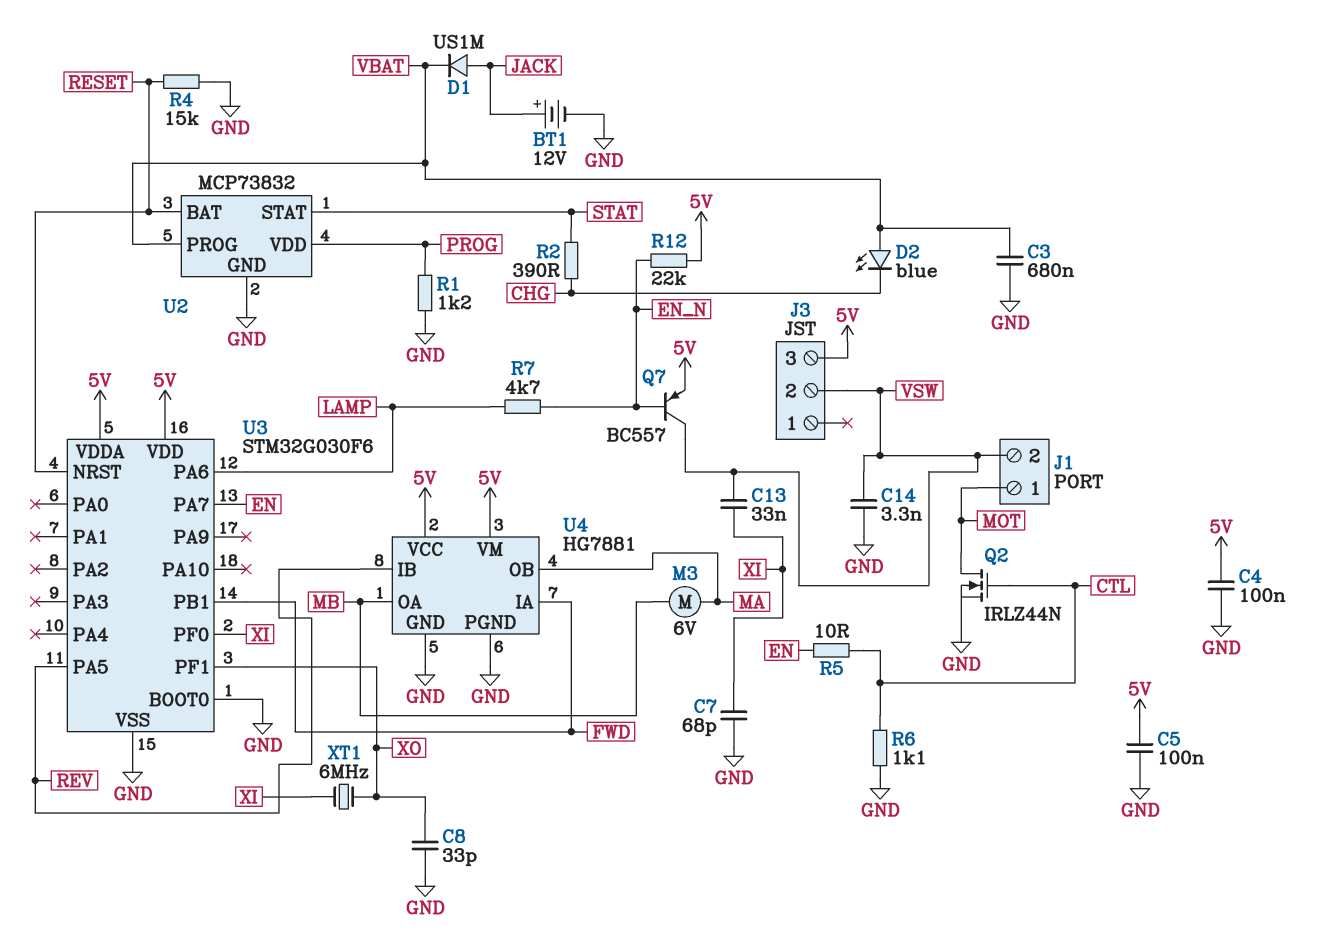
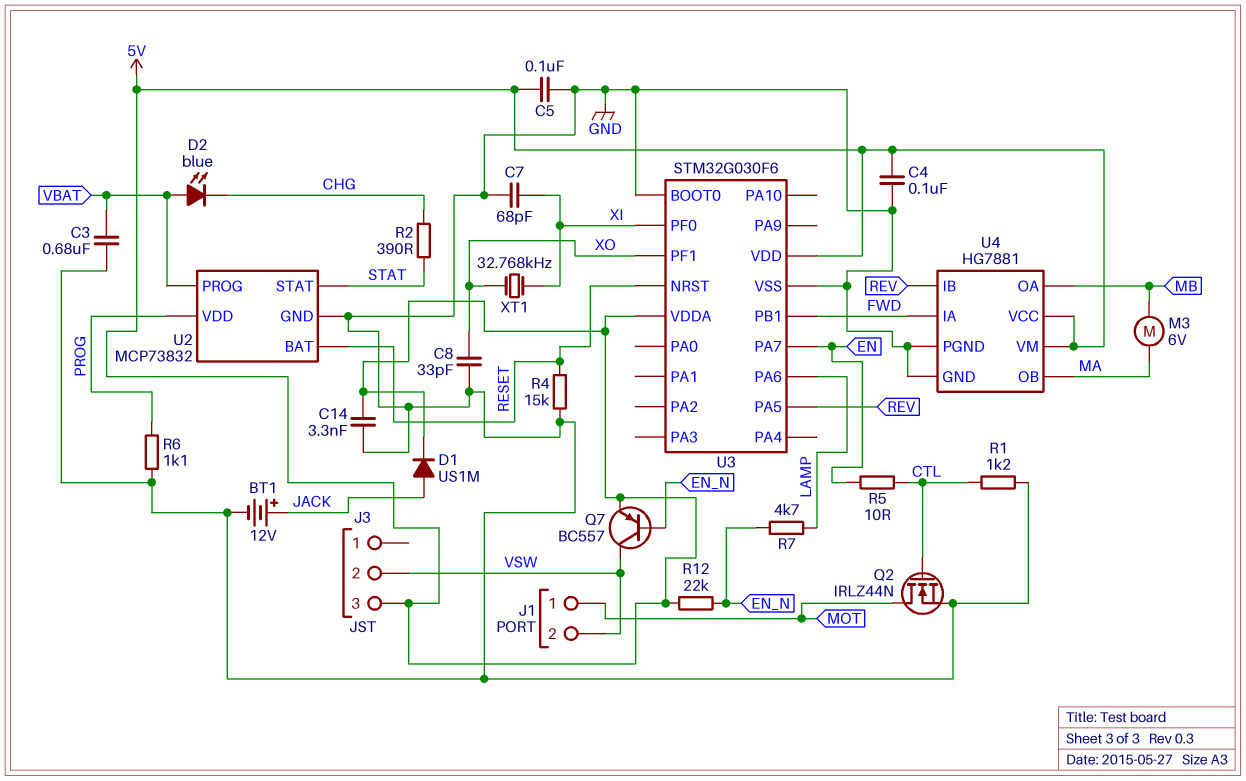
C13: 33nF (VSW, XI) -> none
C14: 3.3nF (GND, VSW) -> 3.3nF (5V, GND)
D1: diode US1M (A JACK, K VBAT) -> diode US1M (A JACK, K 5V)
R1: 1.2k (GND, PROG) -> 1.2k (CTL, GND)
R6: 1.1k (CTL, GND) -> 1.1k (GND, PROG)
XT1: 6MHz (XI, XO) -> 32.768kHz (XI, XO)

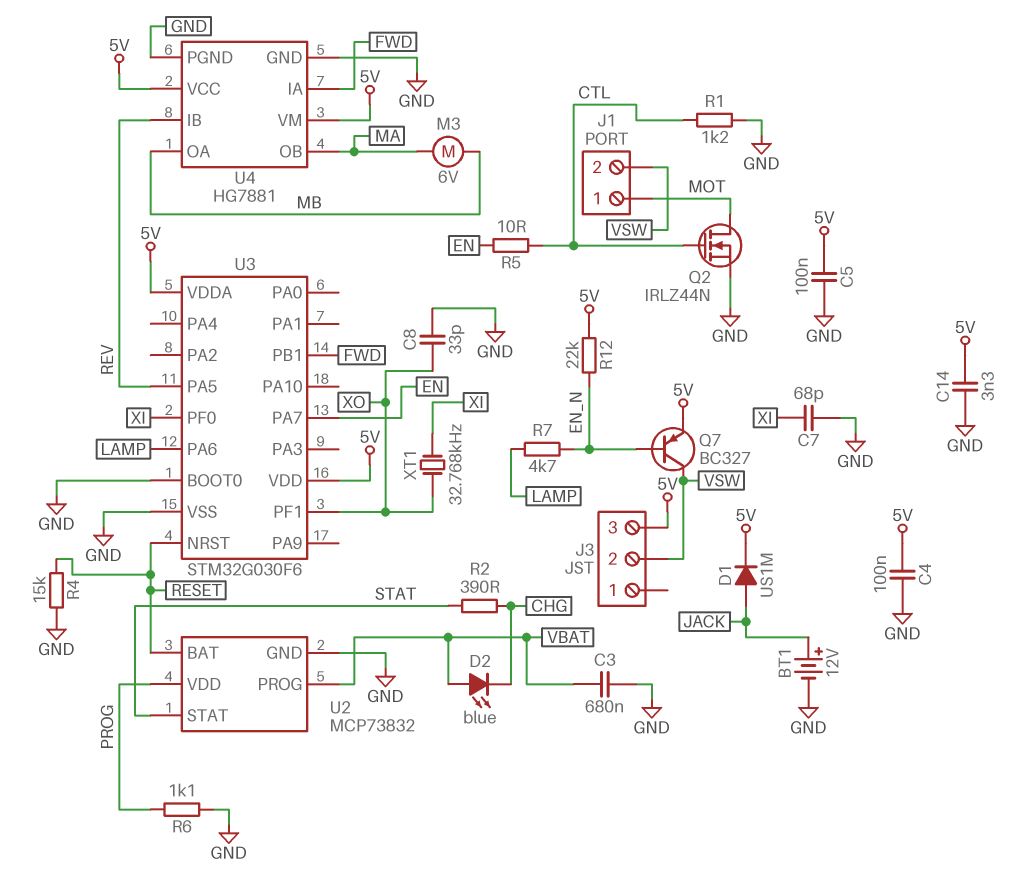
Q7: PNP BC557 (B EN_N, C VSW, E 5V) -> PNP BC327 (B EN_N, C VSW, E 5V)

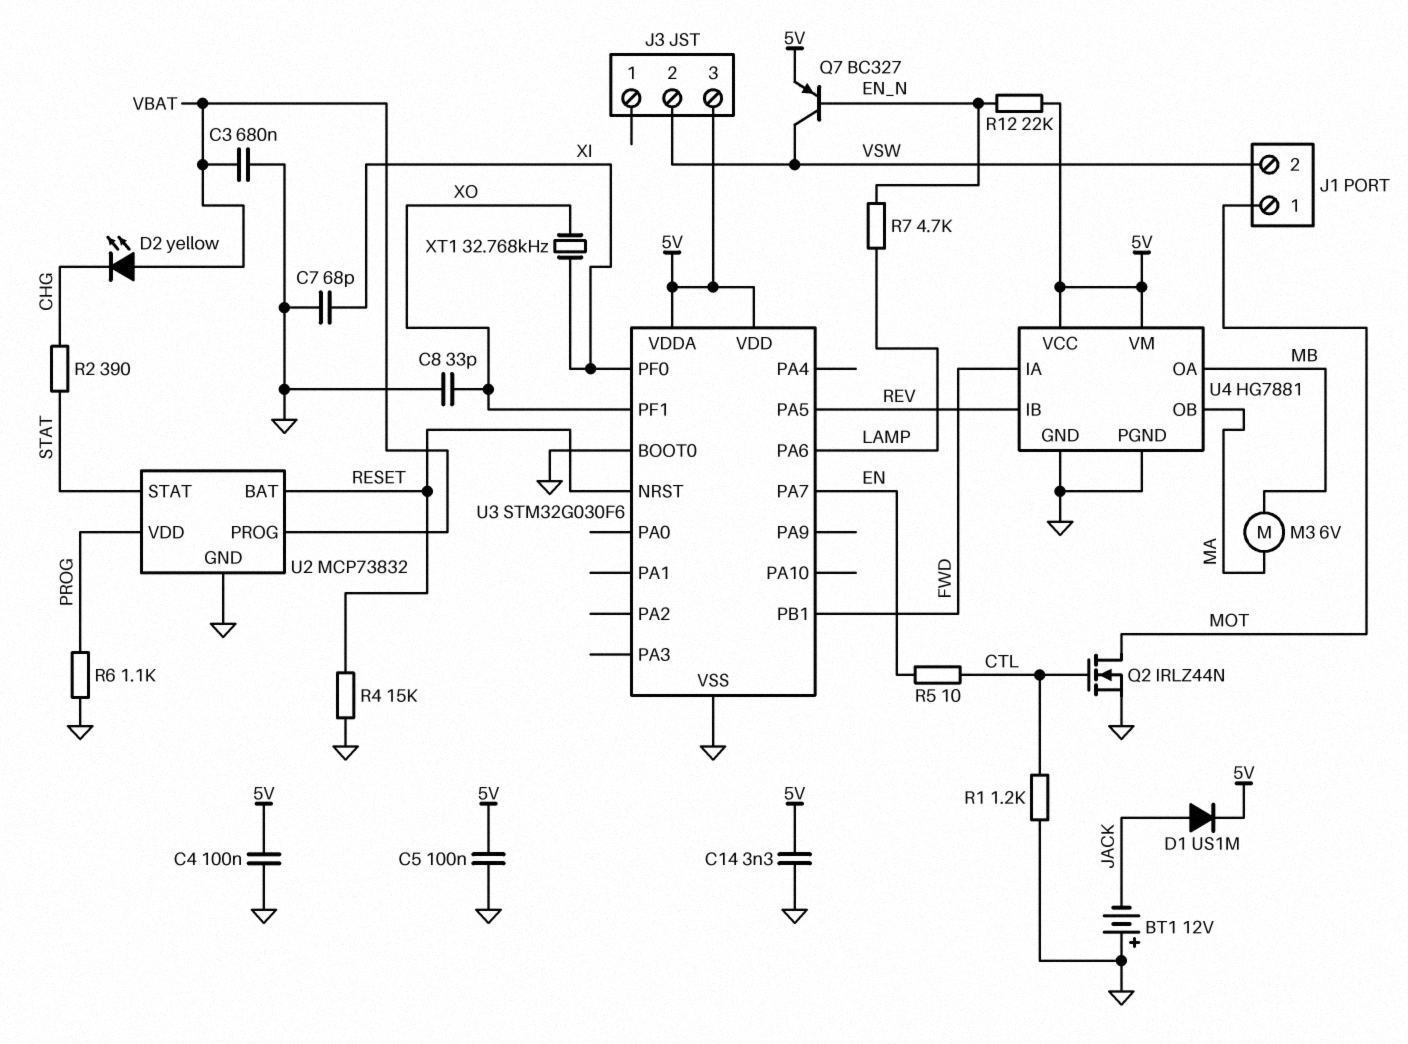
BT1: 12V (plus JACK, minus GND) -> 12V (plus GND, minus JACK)
D2: LED blue (A VBAT, K CHG) -> LED yellow (A VBAT, K CHG)

